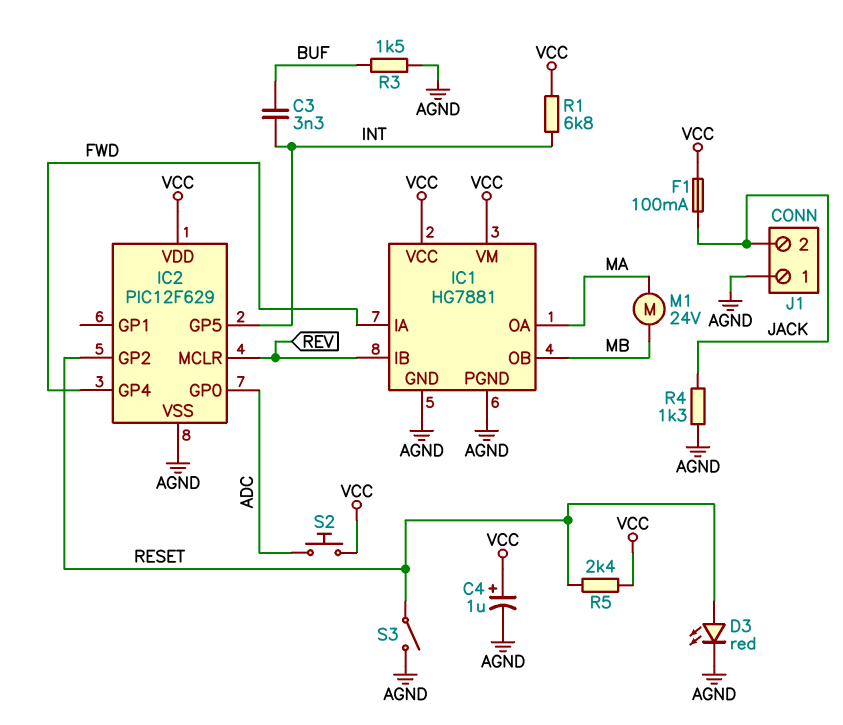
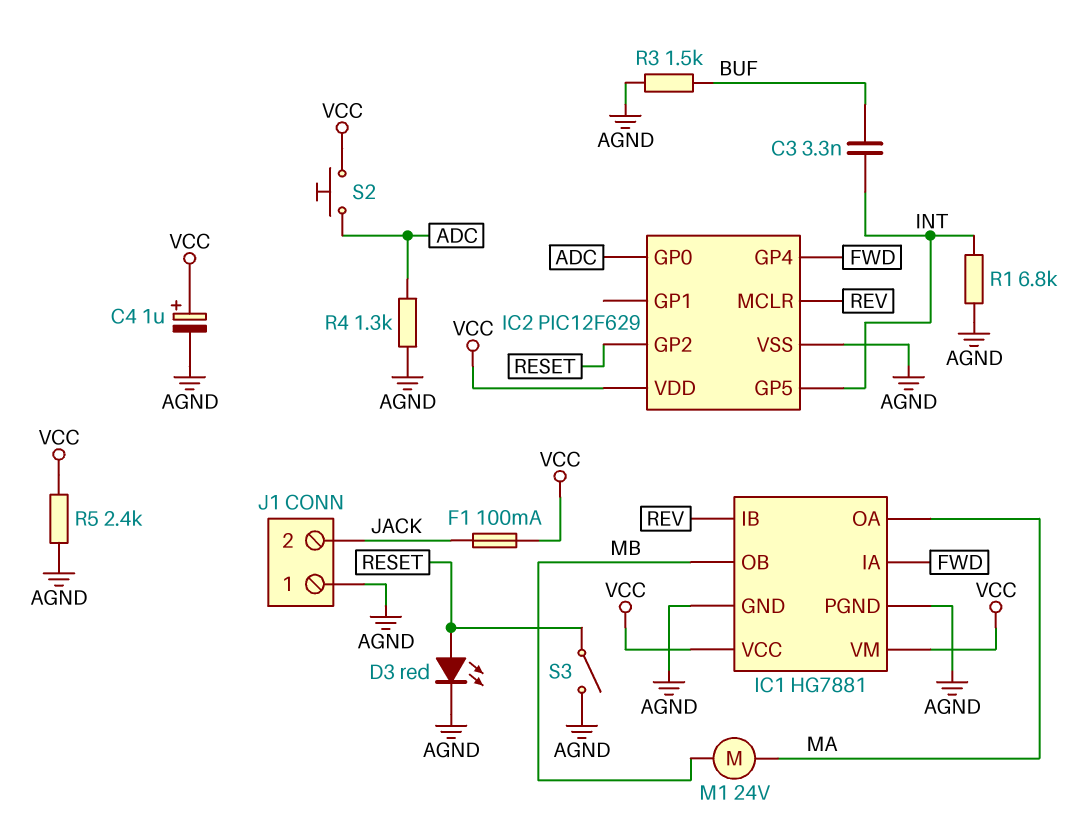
R1: 6.8k (INT, VCC) -> 6.8k (AGND, INT)
R4: 1.3k (AGND, JACK) -> 1.3k (ADC, AGND)
R5: 2.4k (RESET, VCC) -> 2.4k (AGND, VCC)

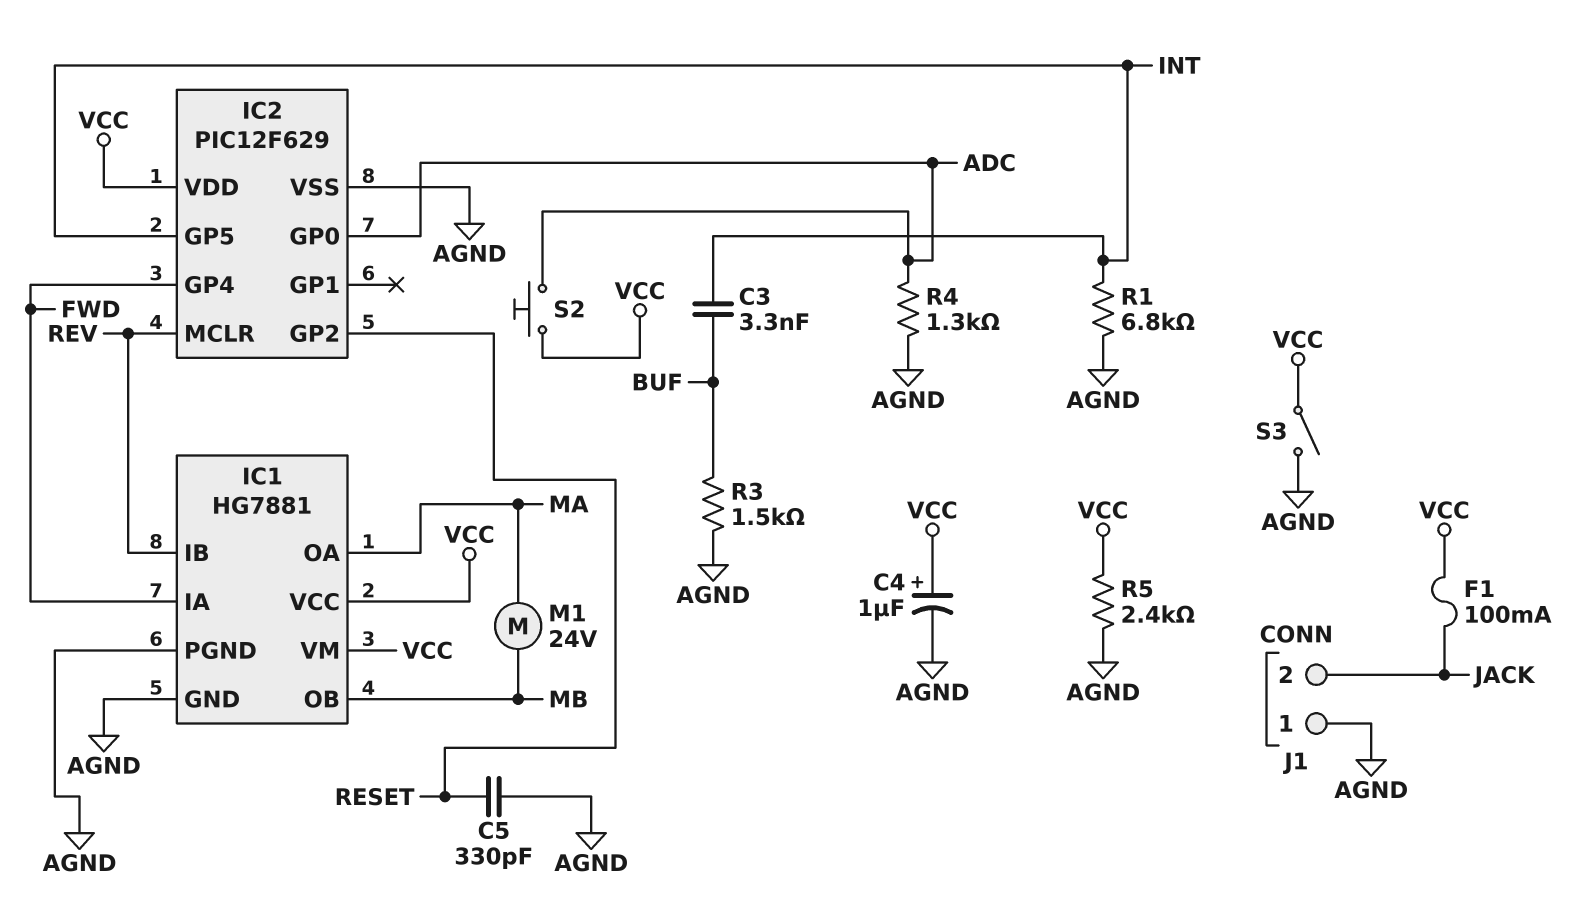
C5: none -> 330pF (AGND, RESET)
D3: LED red (A RESET, K AGND) -> none
S3: switch (AGND, RESET) -> switch (AGND, VCC)

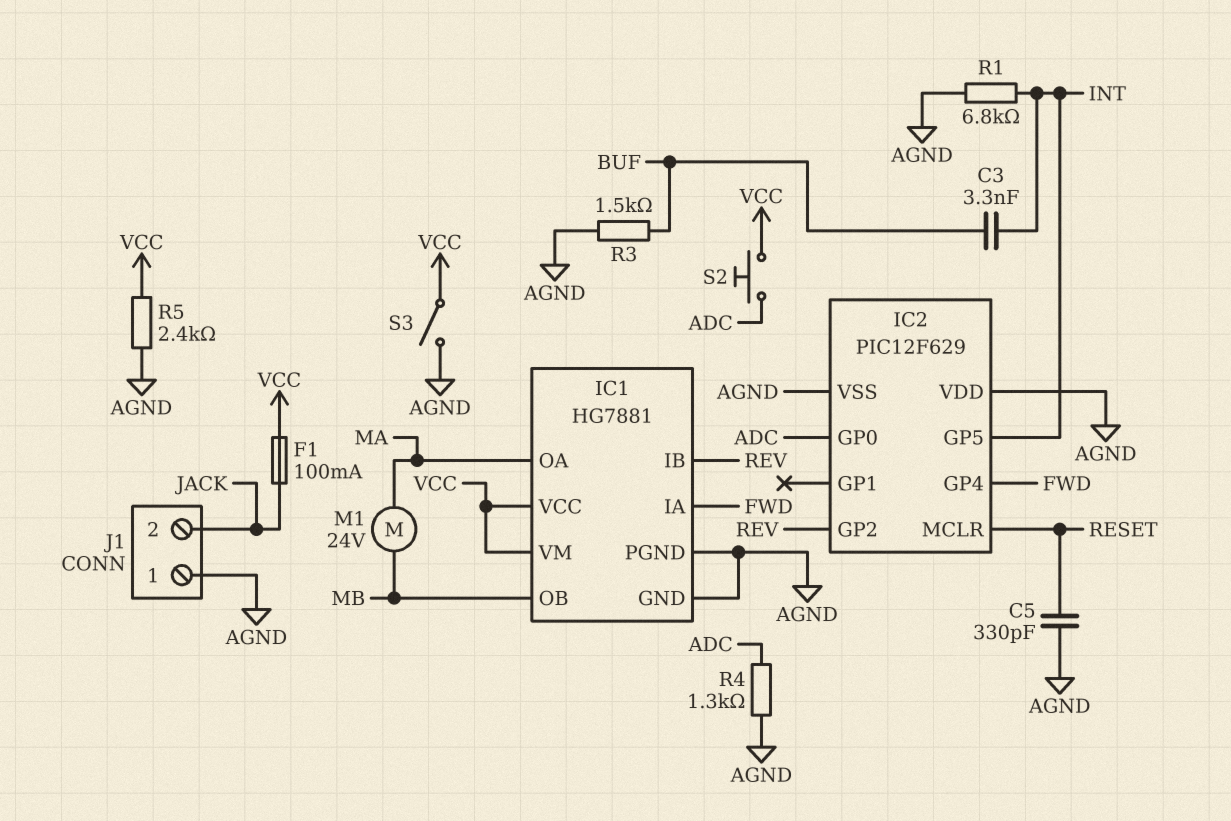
C4: 1uF (plus VCC, minus AGND) -> none
IC2 pin GP2: RESET -> REV
IC2 pin MCLR: REV -> RESET
IC2 pin VDD: VCC -> AGND

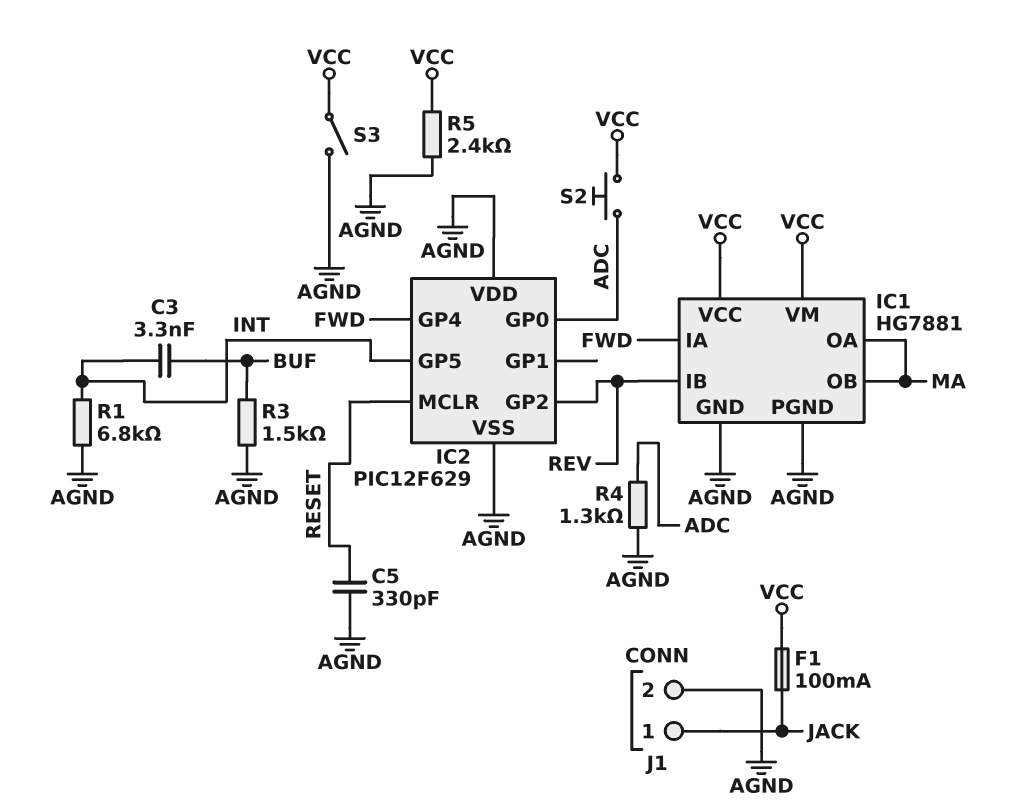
IC1 pin OB: MB -> MA
J1 pin 1: AGND -> JACK
J1 pin 2: JACK -> AGND
M1: motor 24V (MA, MB) -> none

